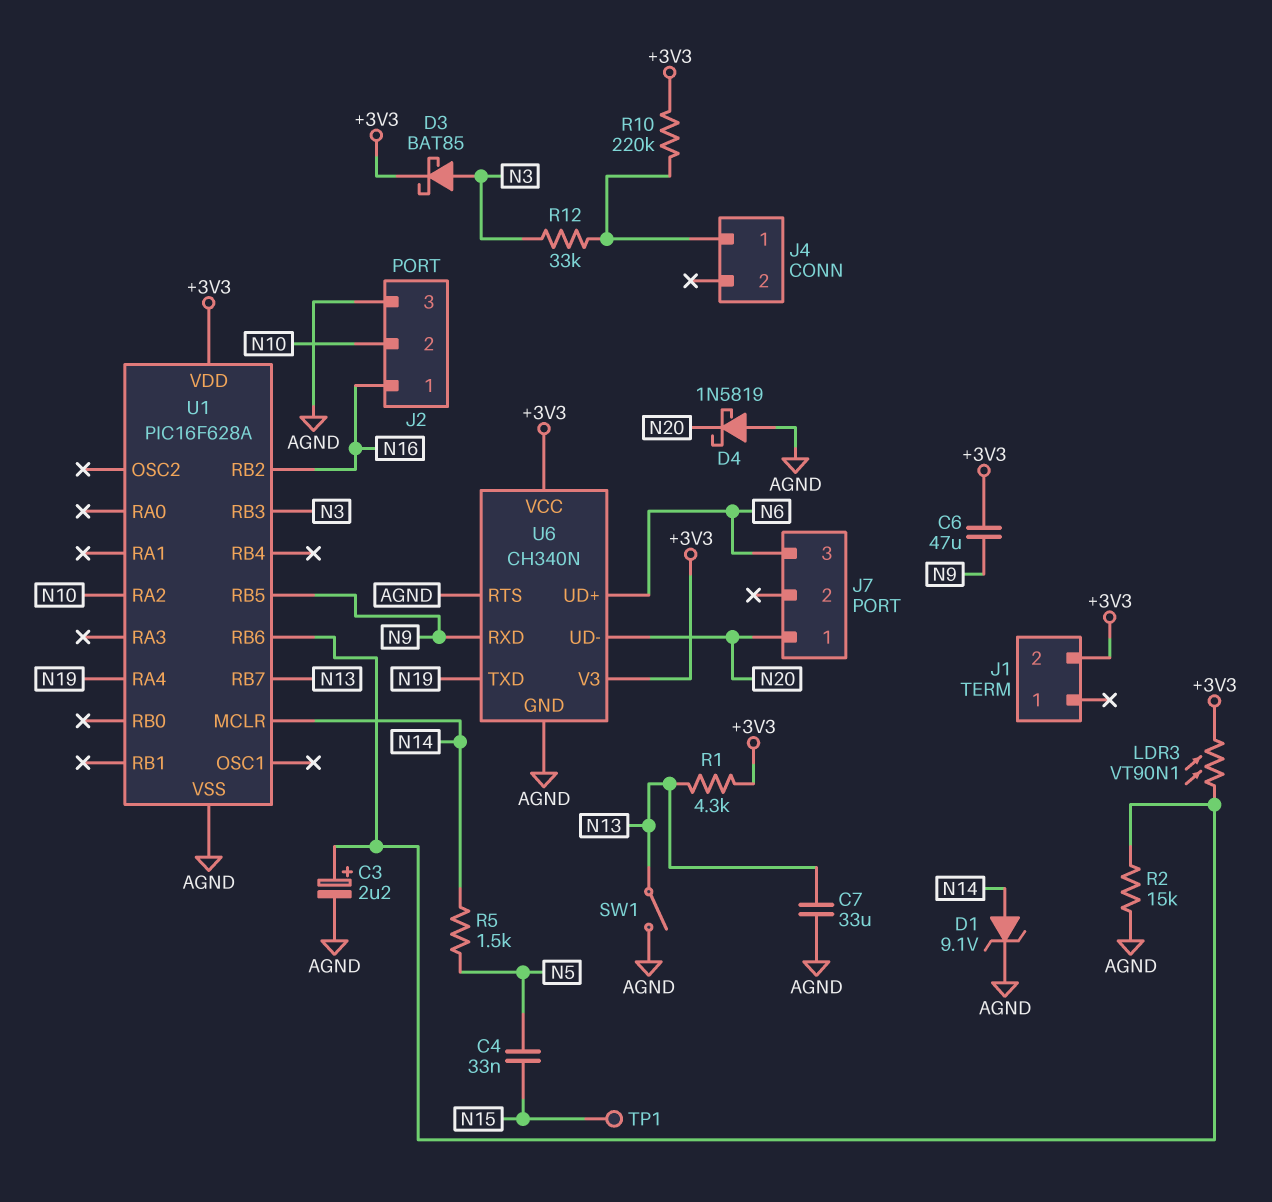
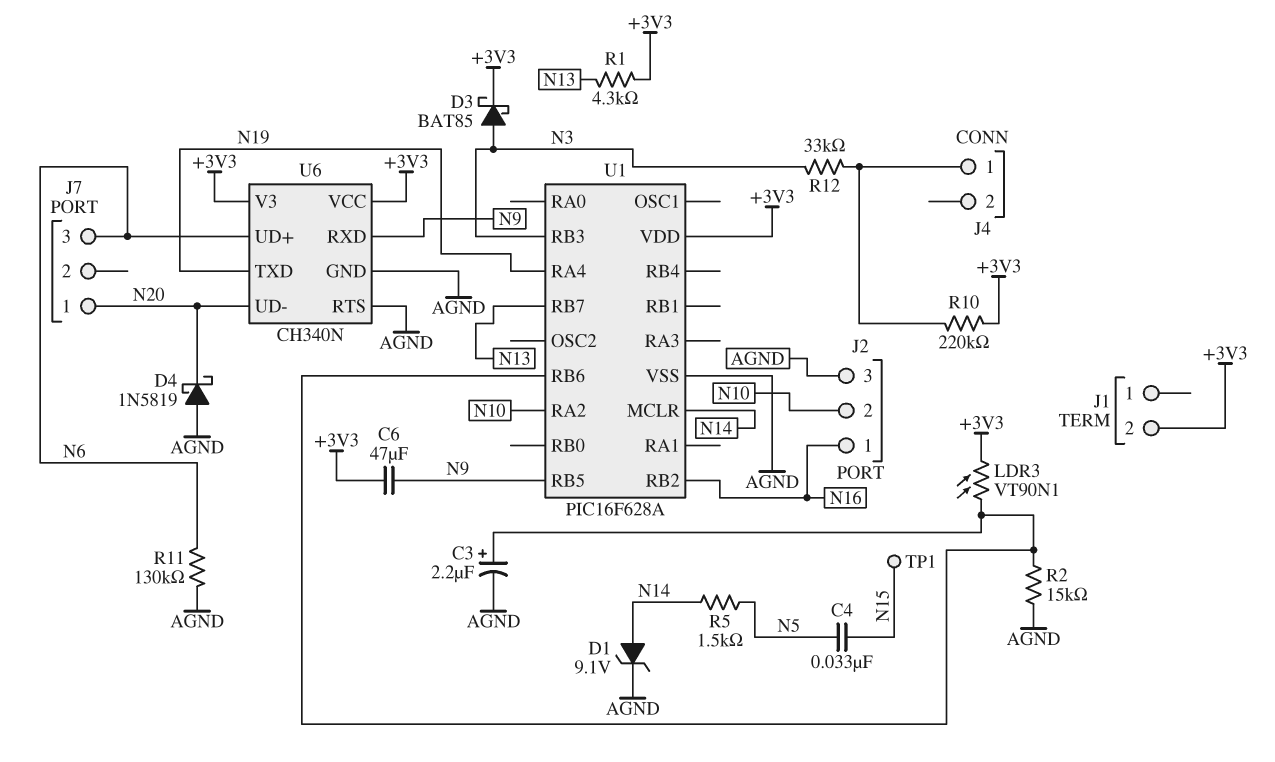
C7: 33uF (AGND, N13) -> none
R11: none -> 130k (AGND, N6)
SW1: switch (AGND, N13) -> none

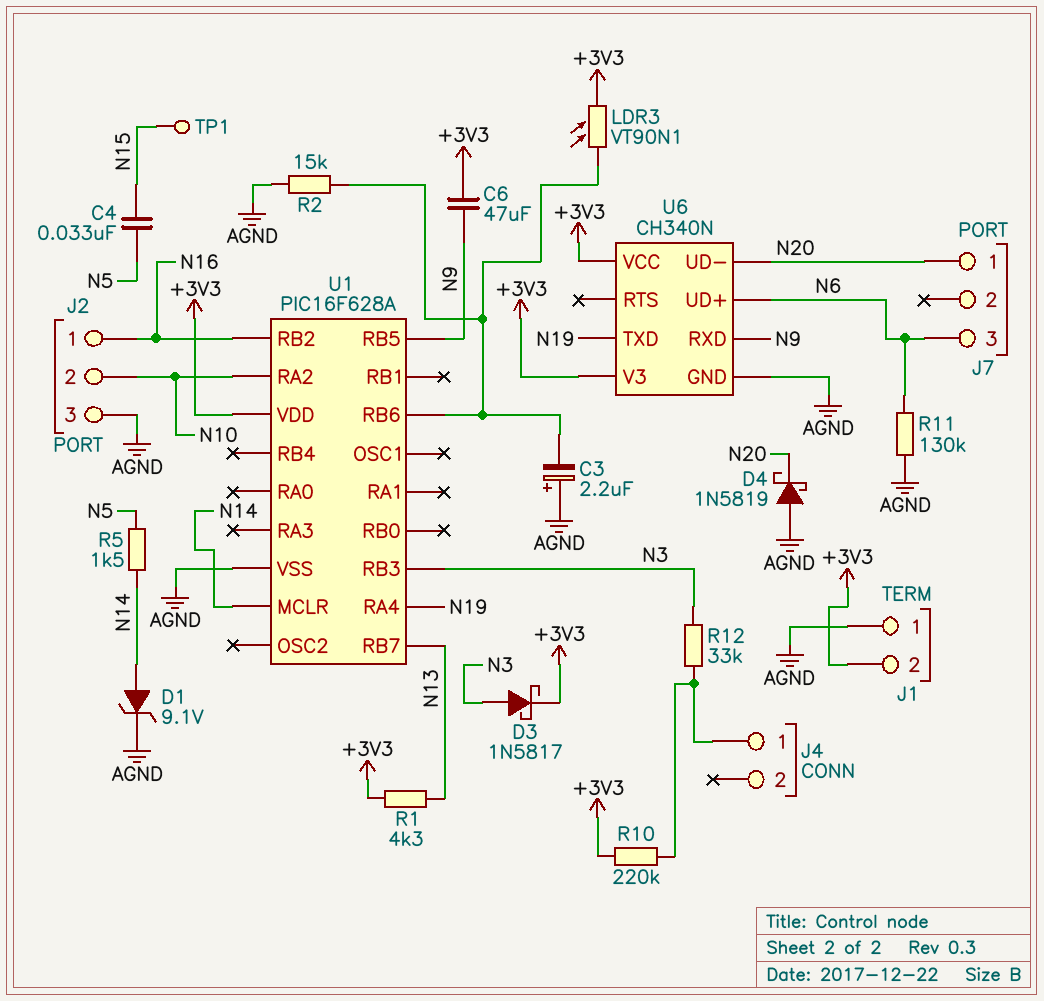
C3: 2.2uF (plus U1/RB6, minus AGND) -> 2.2uF (plus AGND, minus U1/RB6)
D3: schottky BAT85 (A N3, K +3V3) -> schottky 1N5817 (A N3, K +3V3)
J1 pin 1: none -> AGND
U6 pin RTS: AGND -> none

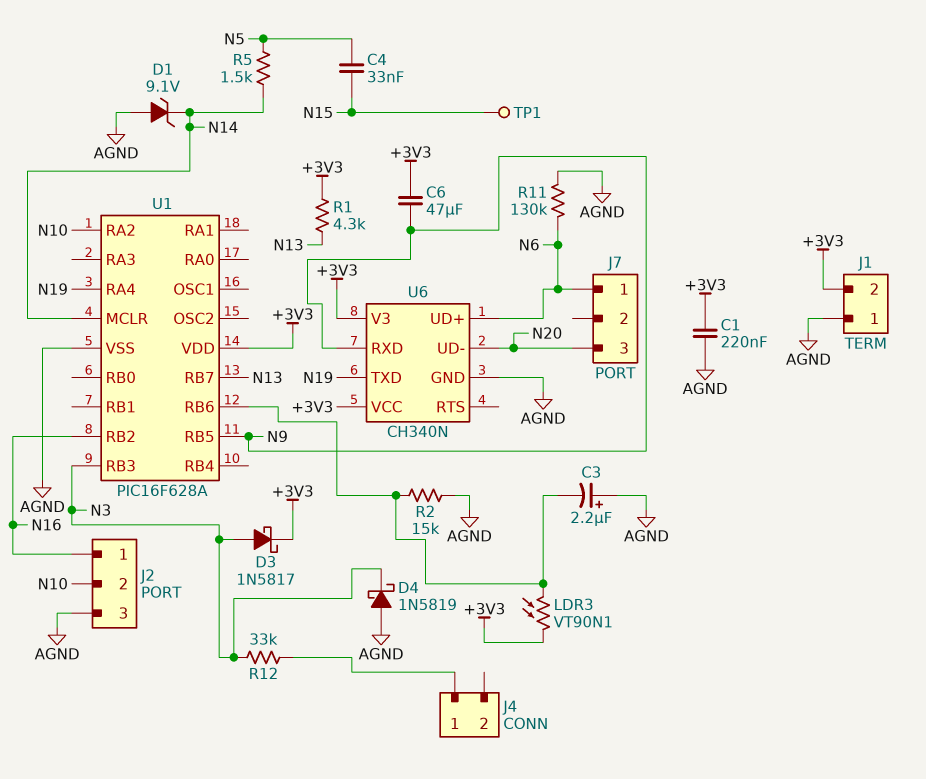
C1: none -> 220nF (+3V3, AGND)
D1: zener 9.1V (A N14, K AGND) -> zener 9.1V (A AGND, K N14)
D4: schottky 1N5819 (A AGND, K N20) -> schottky 1N5819 (A AGND, K N3)
J7 pin 1: N20 -> N6
J7 pin 3: N6 -> N20
R10: 220k (+3V3, J4/1) -> none

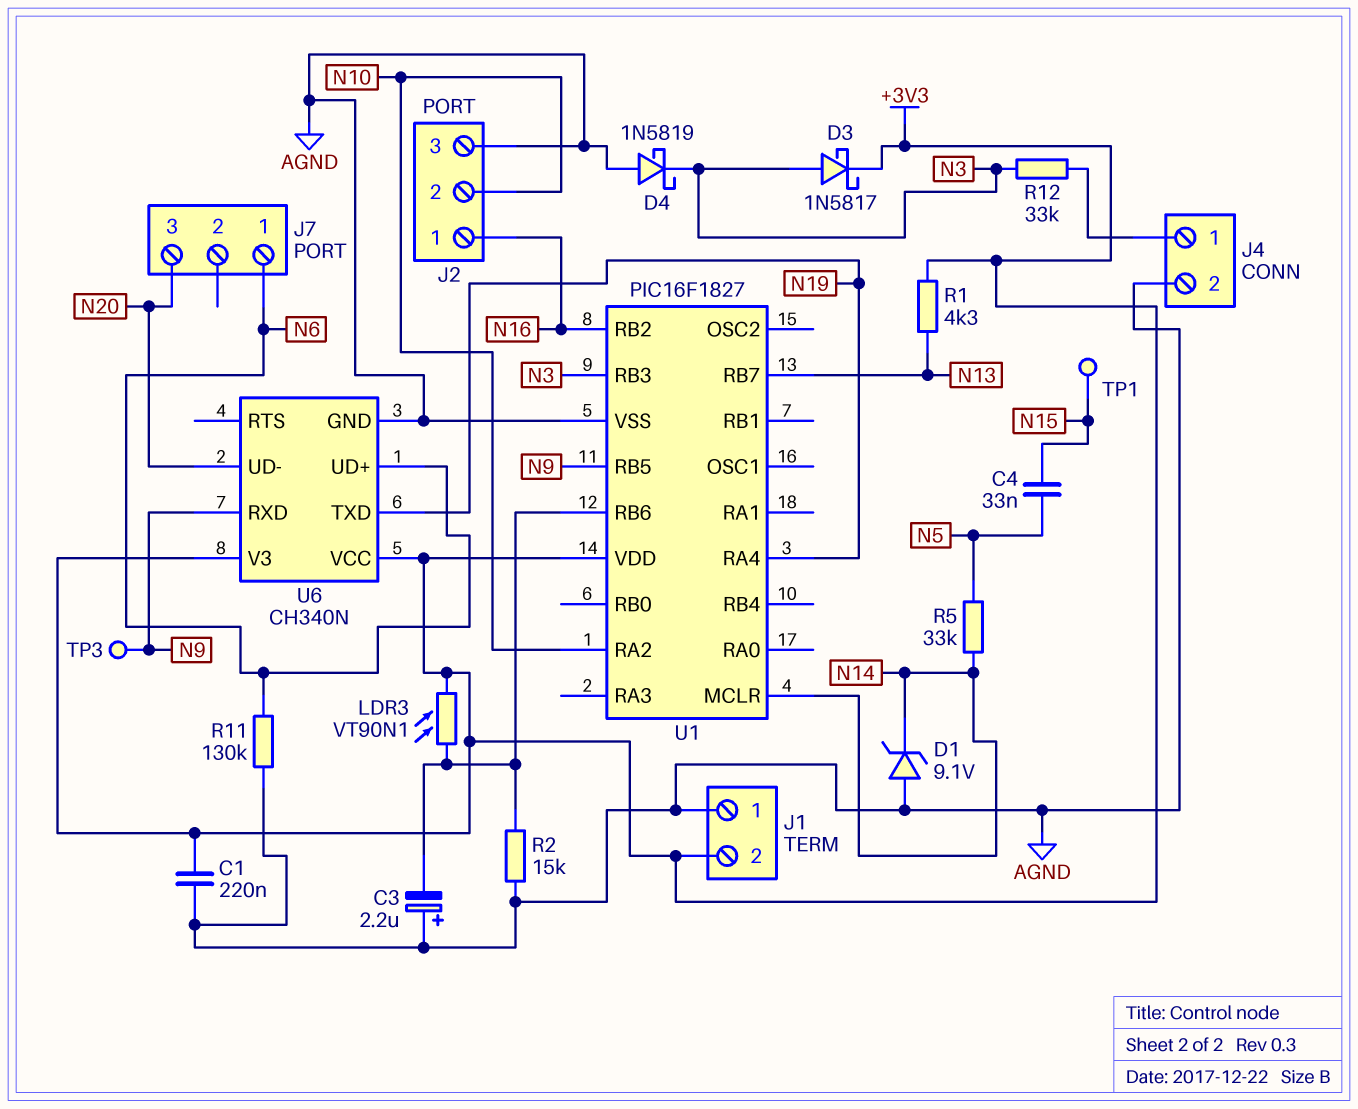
C6: 47uF (+3V3, N9) -> none
J4 pin 2: none -> AGND
R5: 1.5k (N5, N14) -> 33k (N5, N14)
TP3: none -> test point (N9)
U1: PIC16F628A -> PIC16F1827

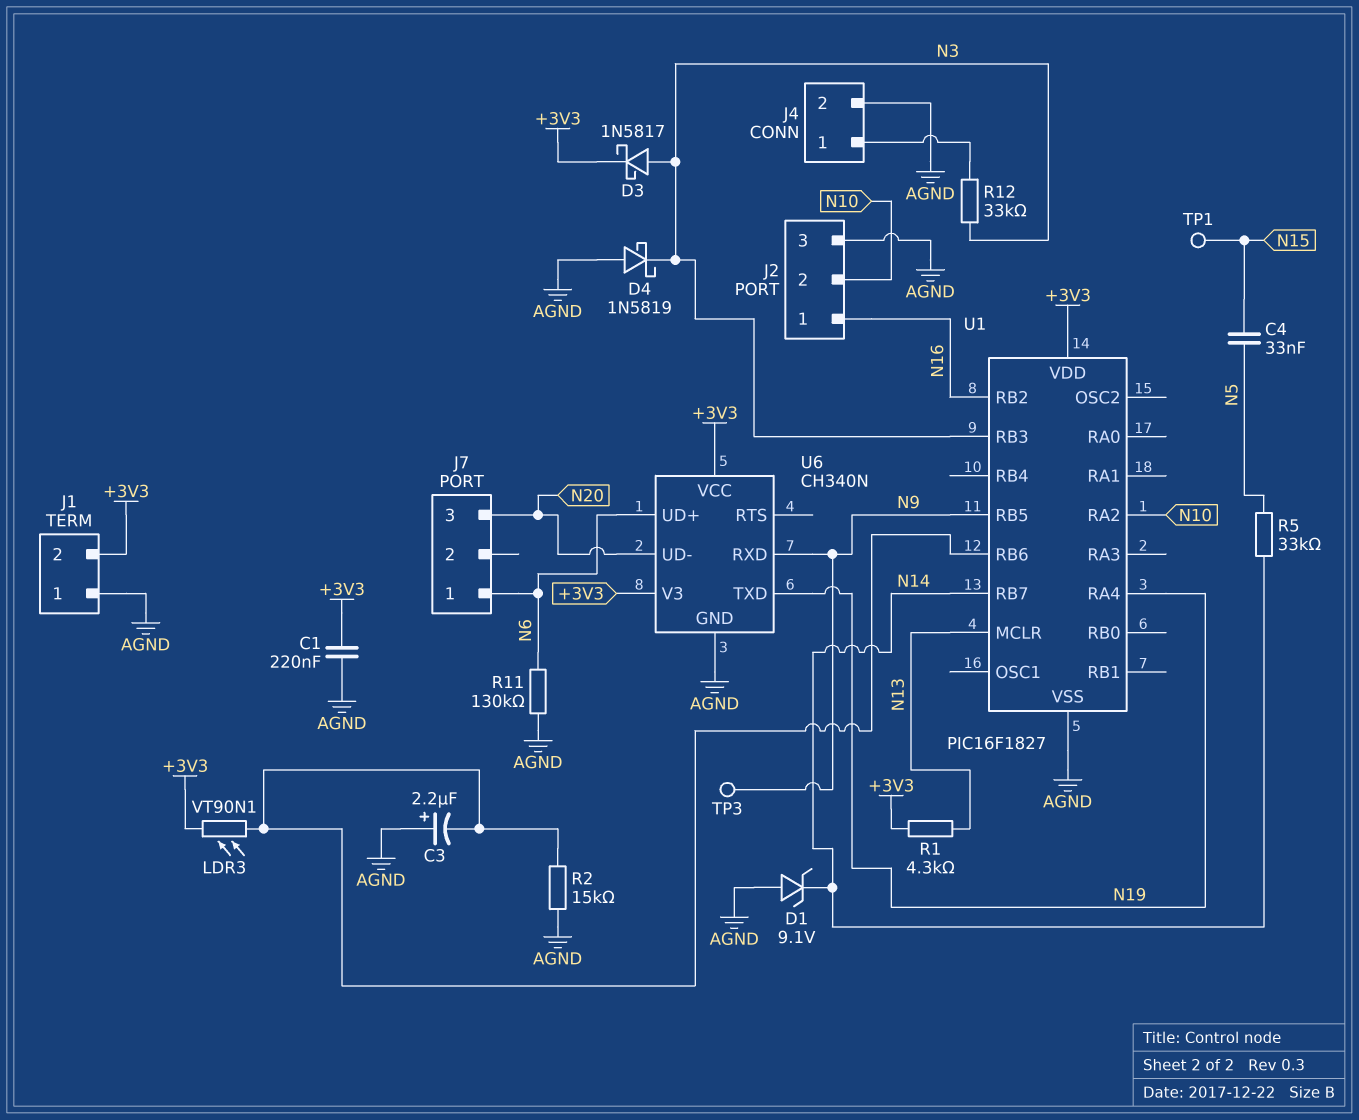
U1 pin MCLR: N14 -> N13
U1 pin RB7: N13 -> N14

